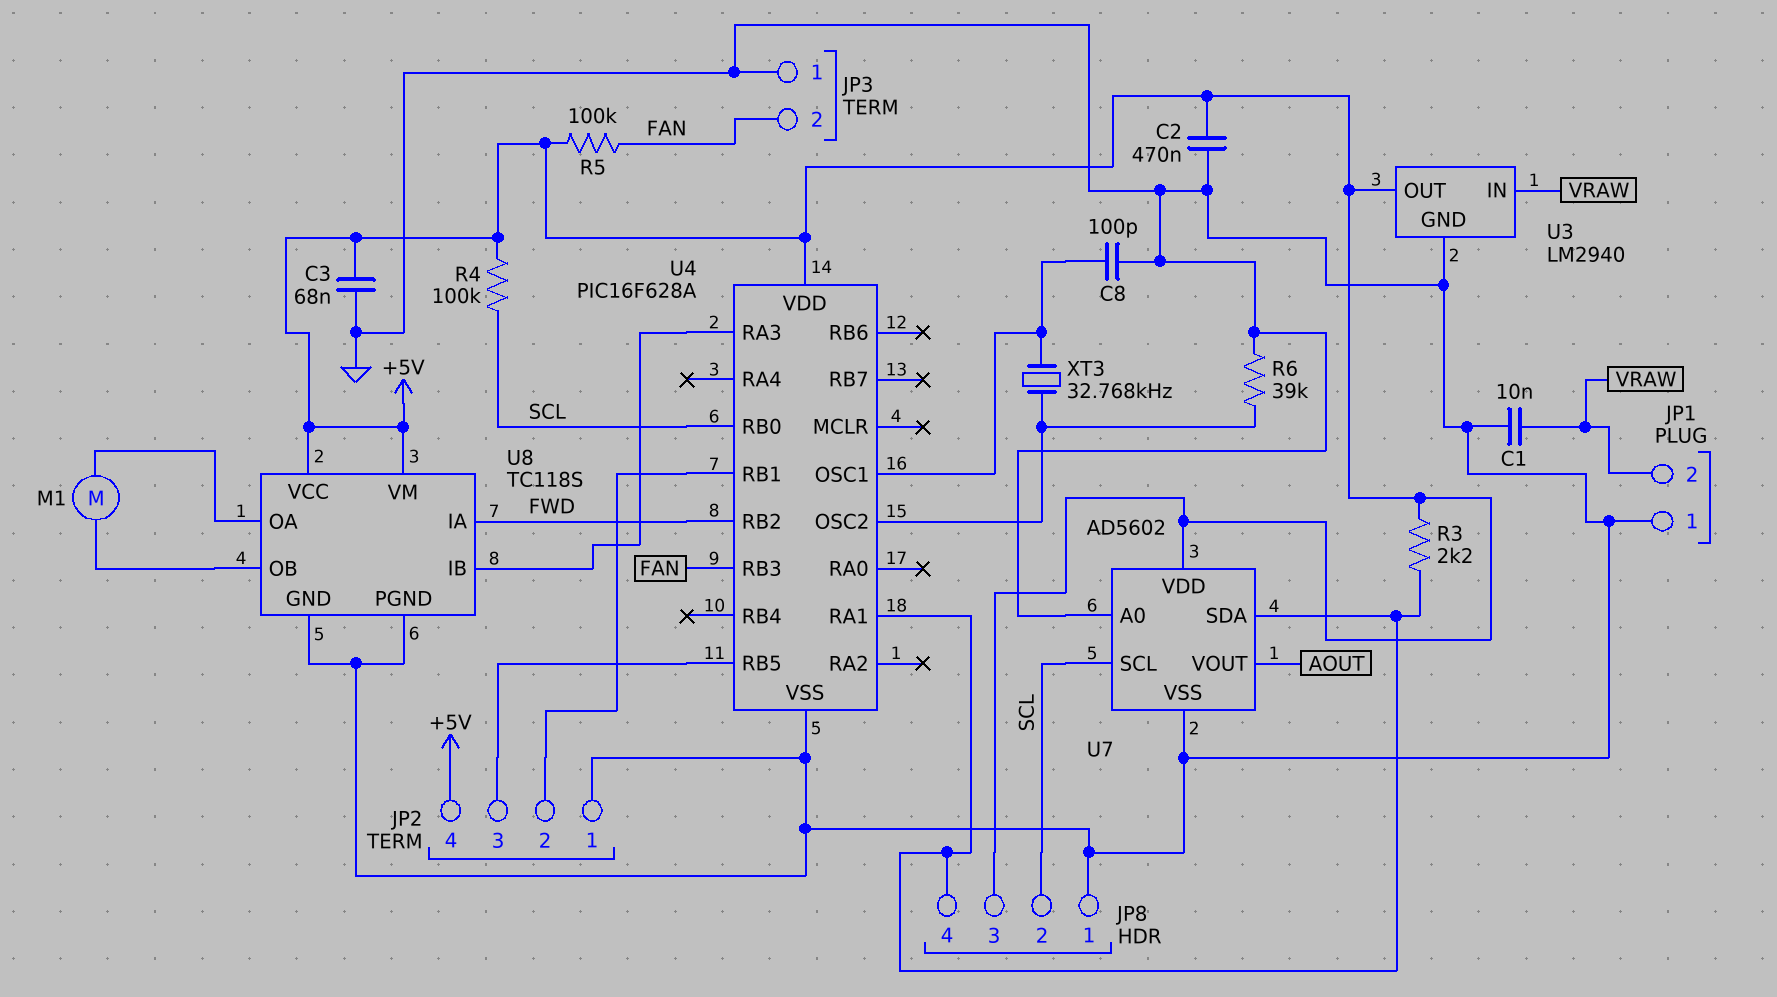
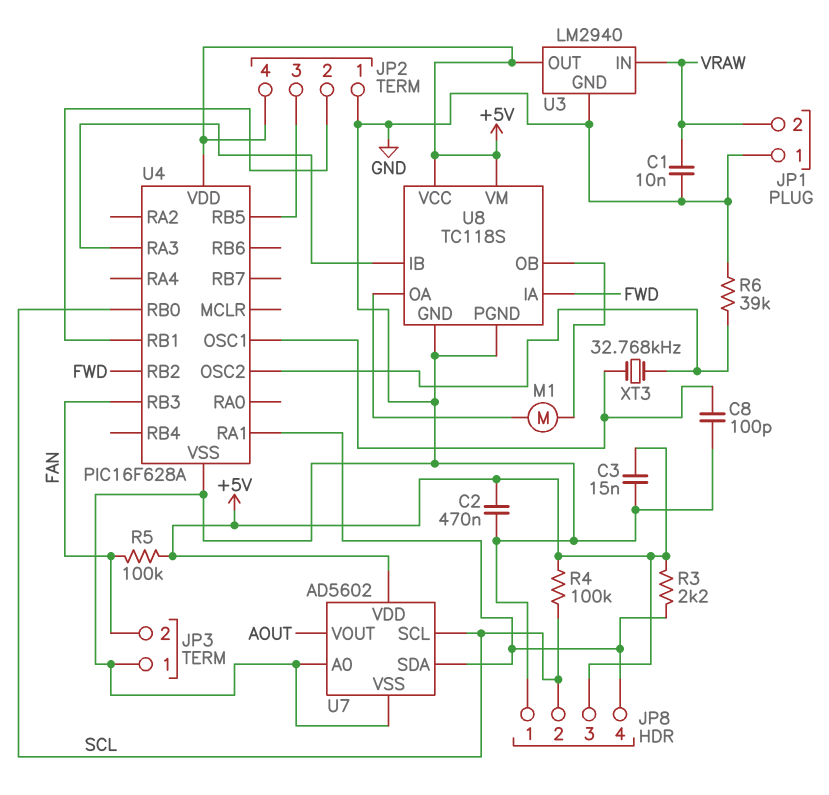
C3: 68nF (+5V, GND) -> 15nF (+5V, GND)

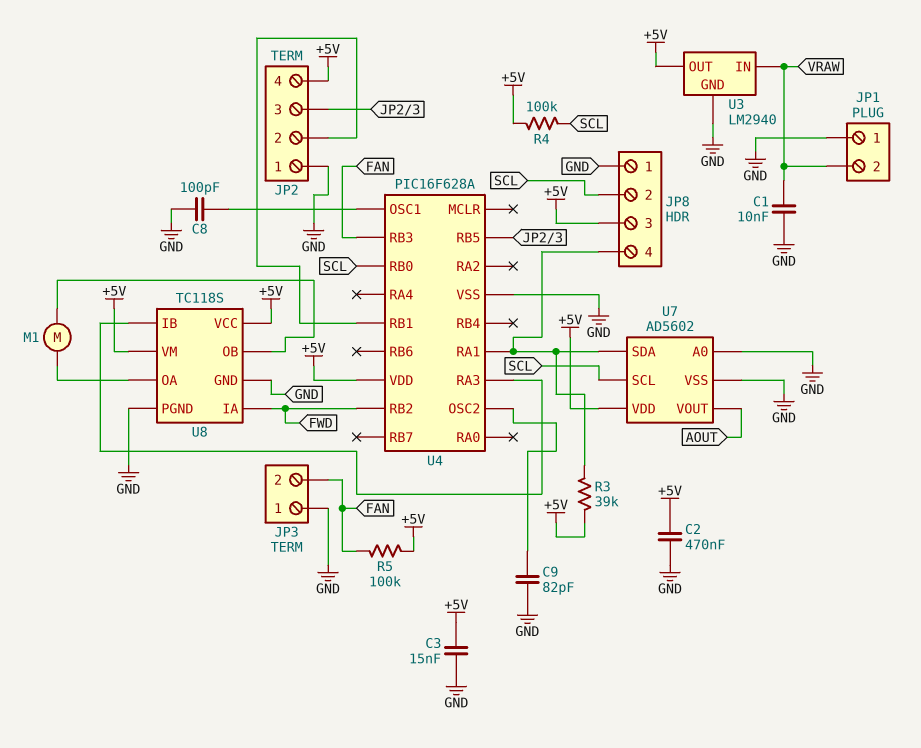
C9: none -> 82pF (GND, U4/OSC2)
R3: 2.2k (+5V, JP8/4) -> 39k (+5V, JP8/4)
R6: 39k (GND, U4/OSC2) -> none
XT3: 32.768kHz (U4/OSC1, U4/OSC2) -> none

